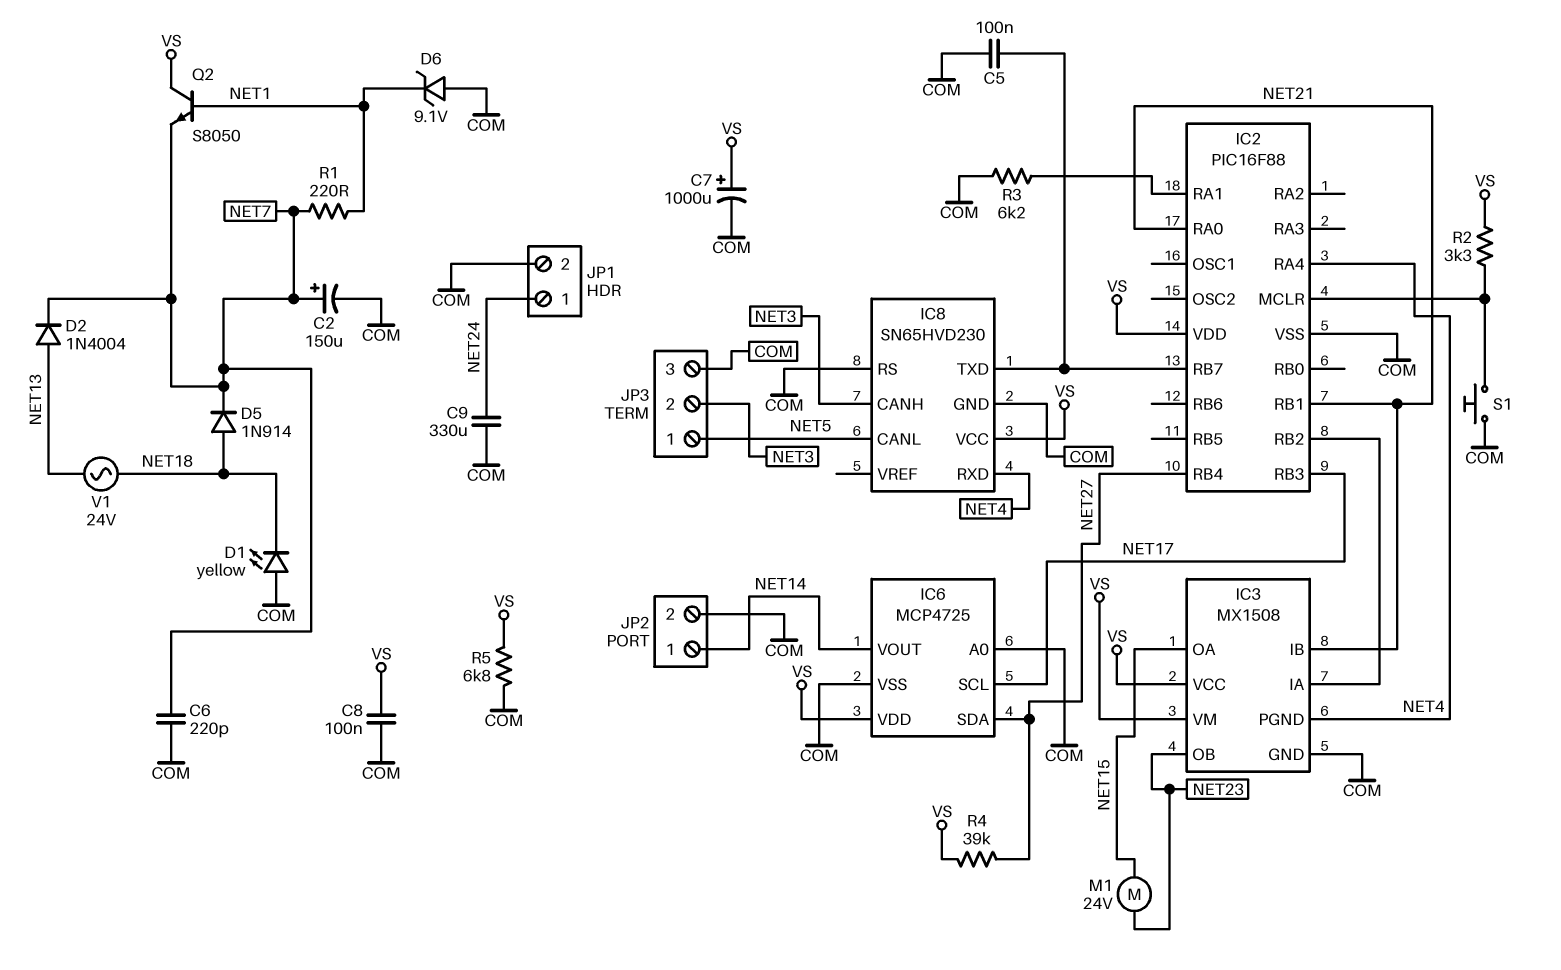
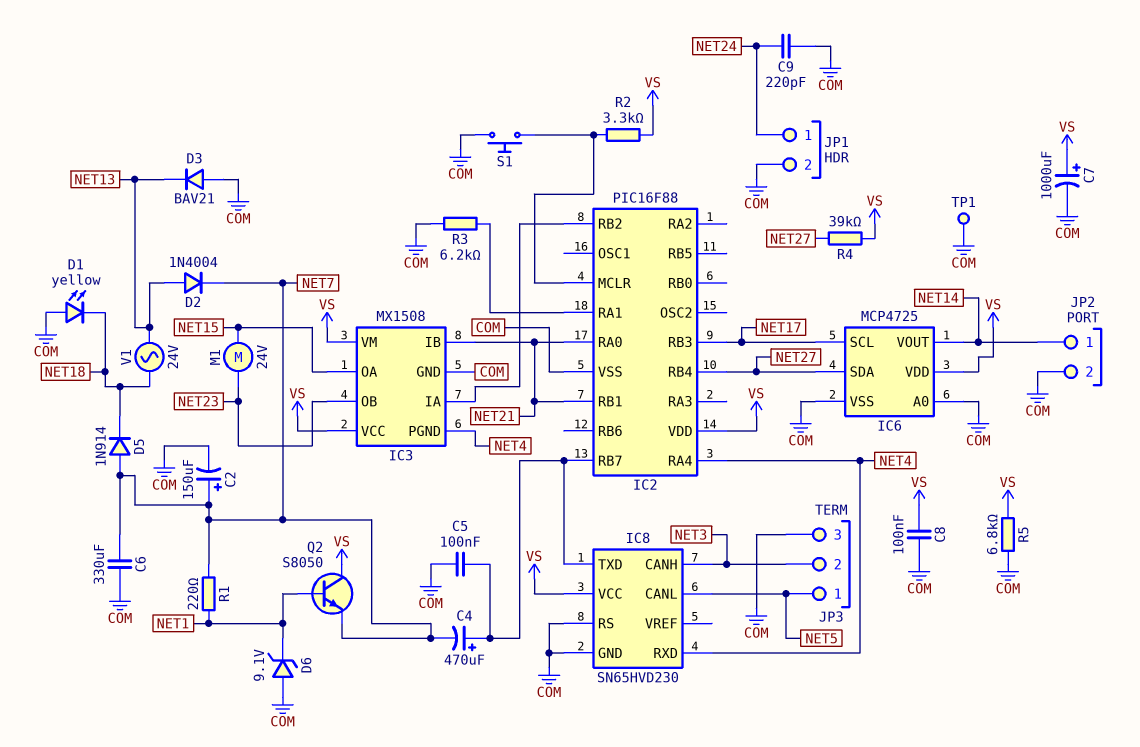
C4: none -> 470uF (plus IC2/RB7, minus NET7)
C6: 220pF (COM, NET7) -> 330uF (COM, NET7)
C9: 330uF (COM, NET24) -> 220pF (COM, NET24)
D3: none -> diode BAV21 (A COM, K NET13)
D5: diode 1N914 (A NET18, K NET7) -> diode 1N914 (A NET7, K NET18)
TP1: none -> test point (COM)

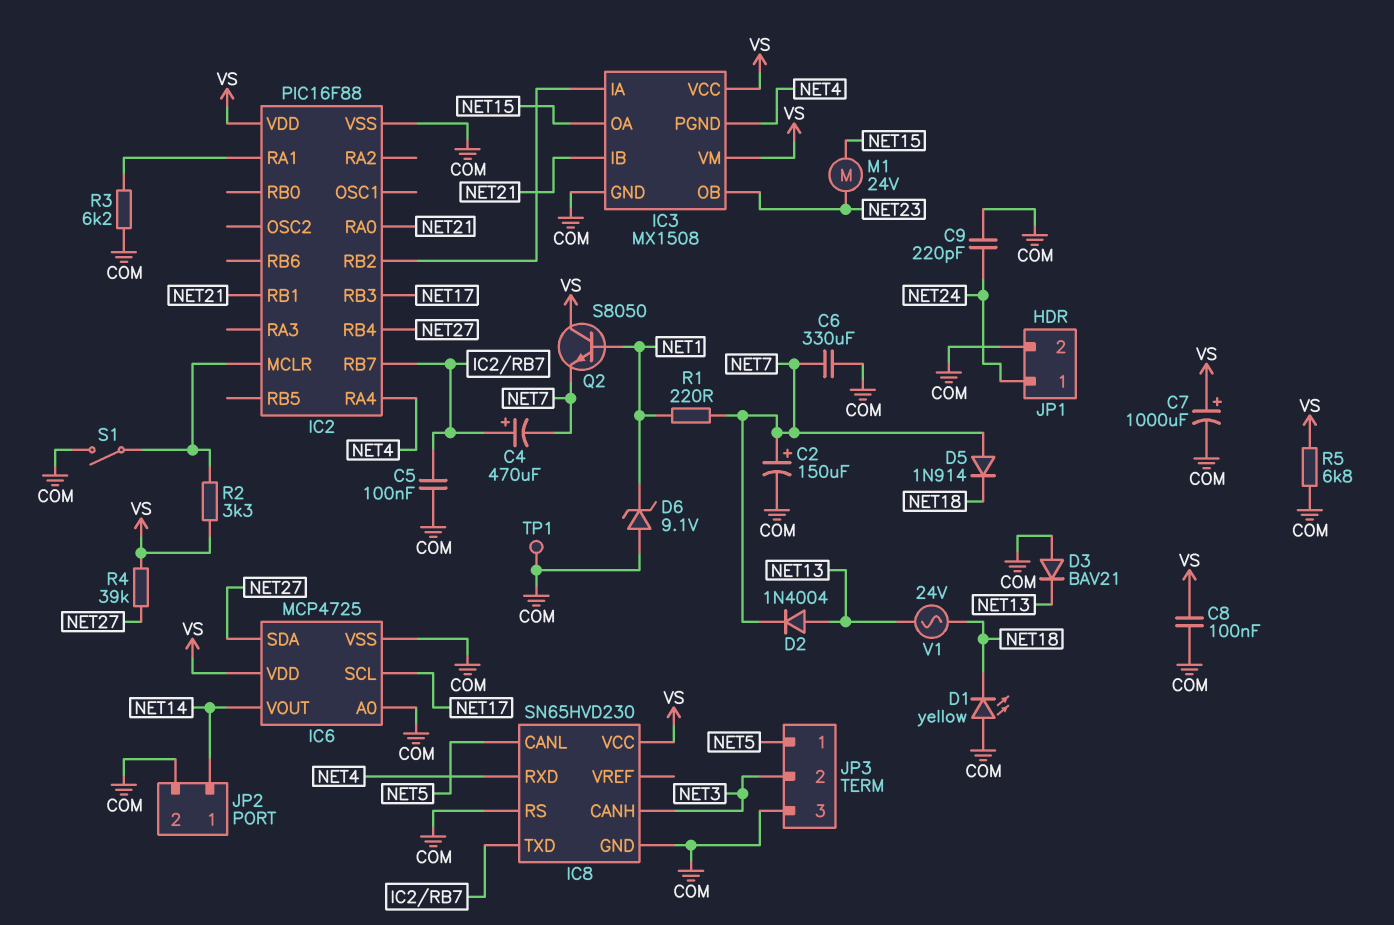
S1: button (COM, IC2/MCLR) -> switch (COM, IC2/MCLR)

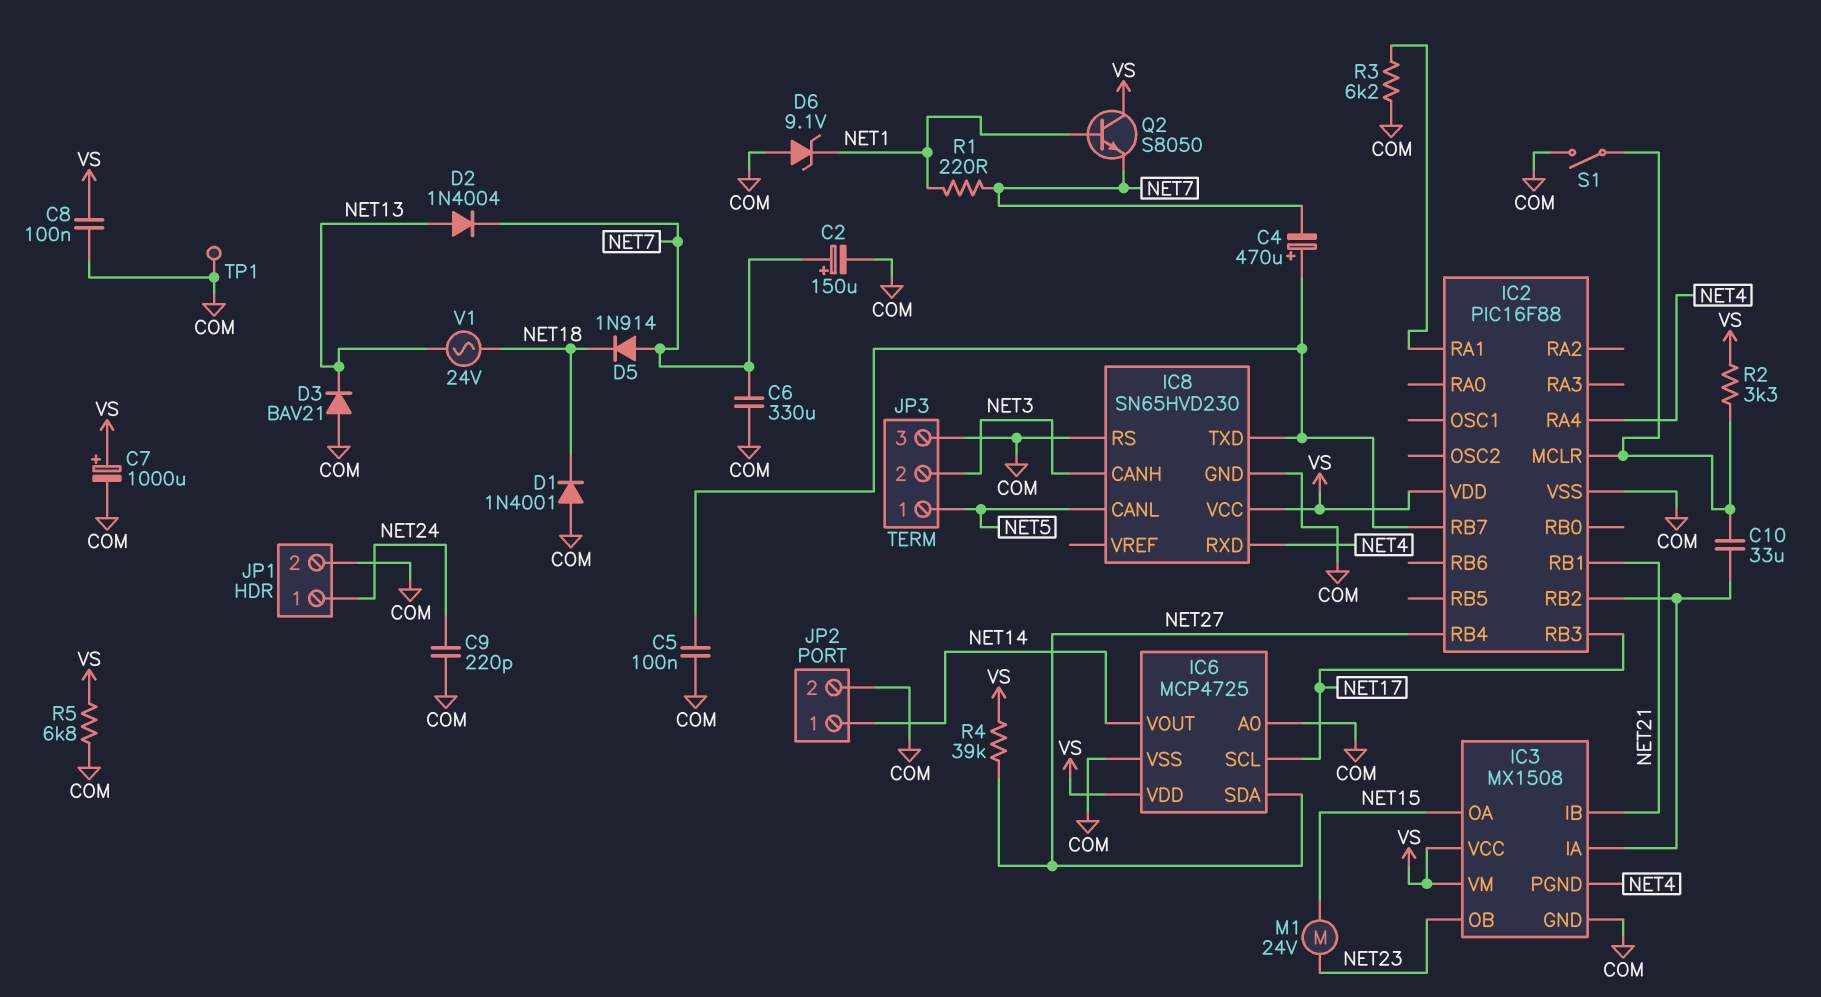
C10: none -> 33uF (IC2/MCLR, IC2/RB2)
D1: LED yellow (A COM, K NET18) -> diode 1N4001 (A COM, K NET18)
IC2 pin RA0: NET21 -> none

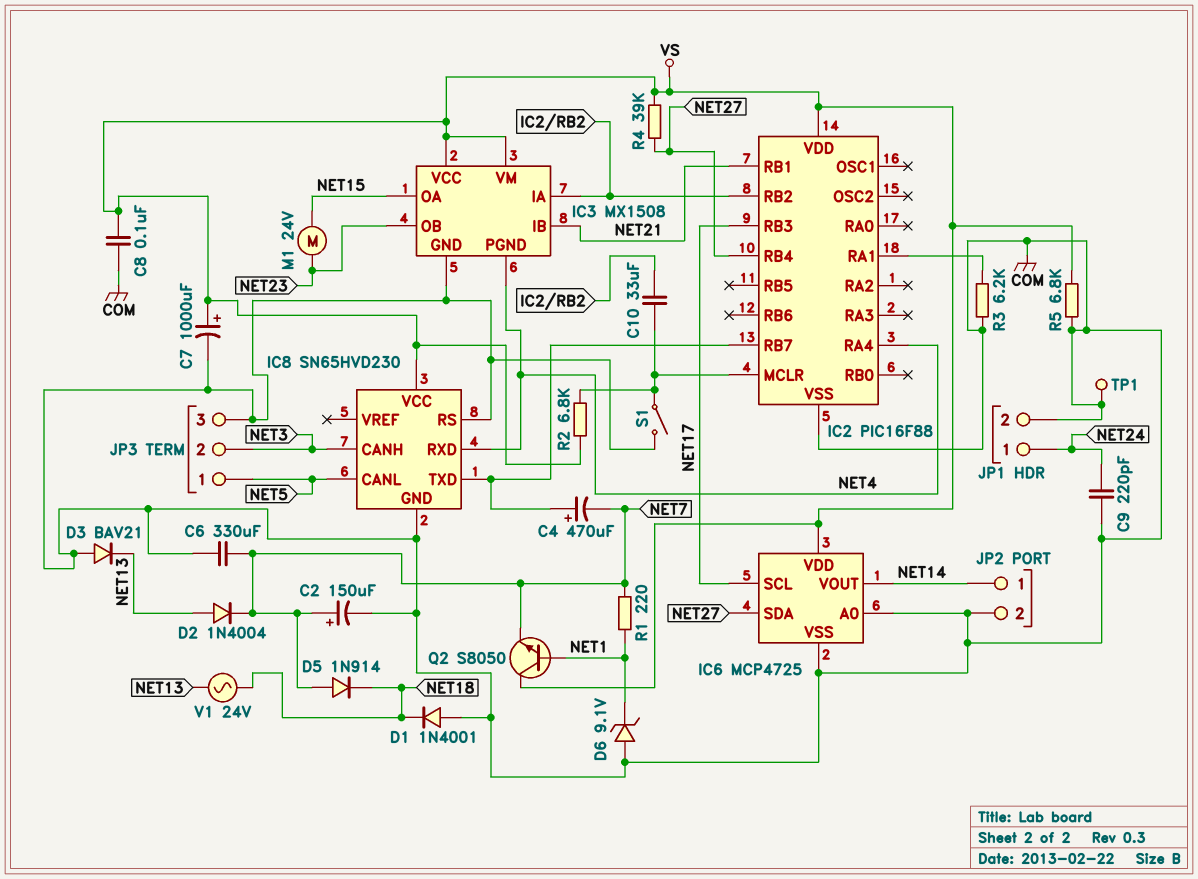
C5: 100nF (COM, IC2/RB7) -> none
R2: 3.3k (IC2/MCLR, VS) -> 6.8k (IC2/MCLR, VS)

